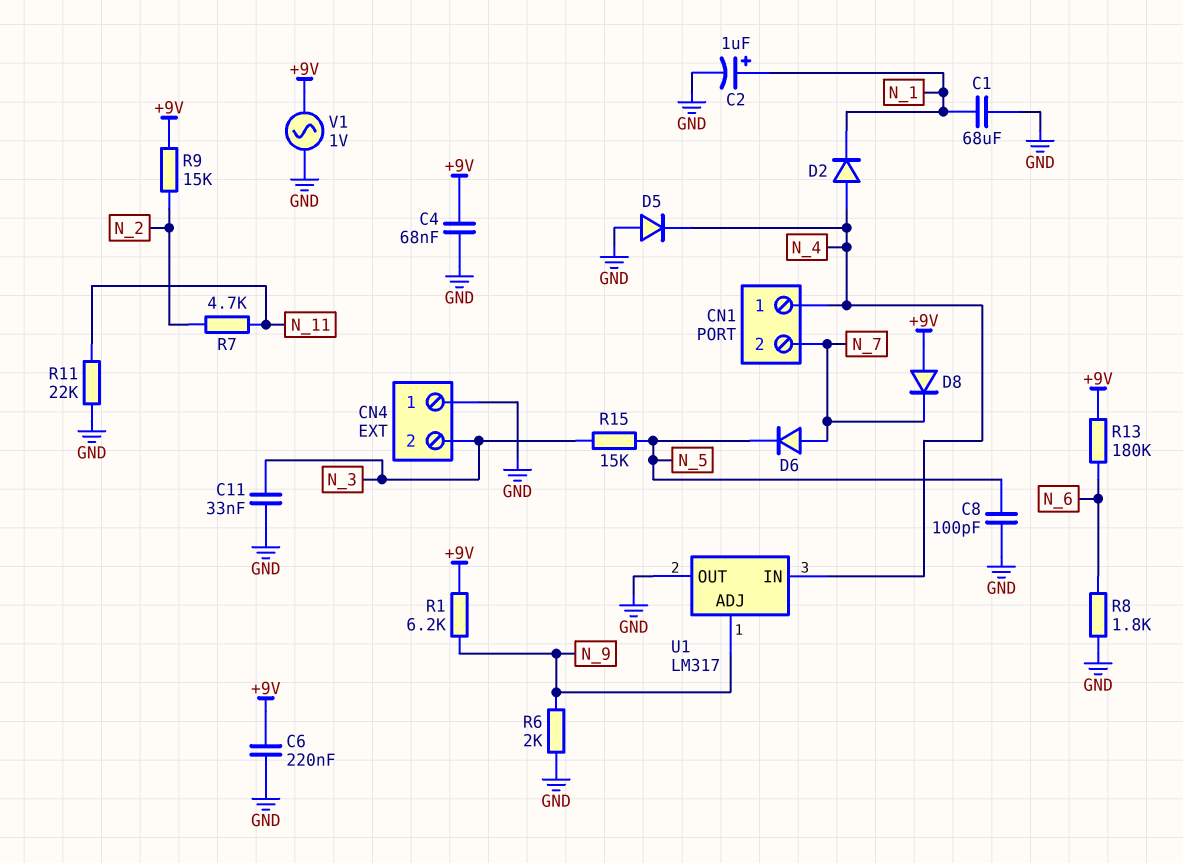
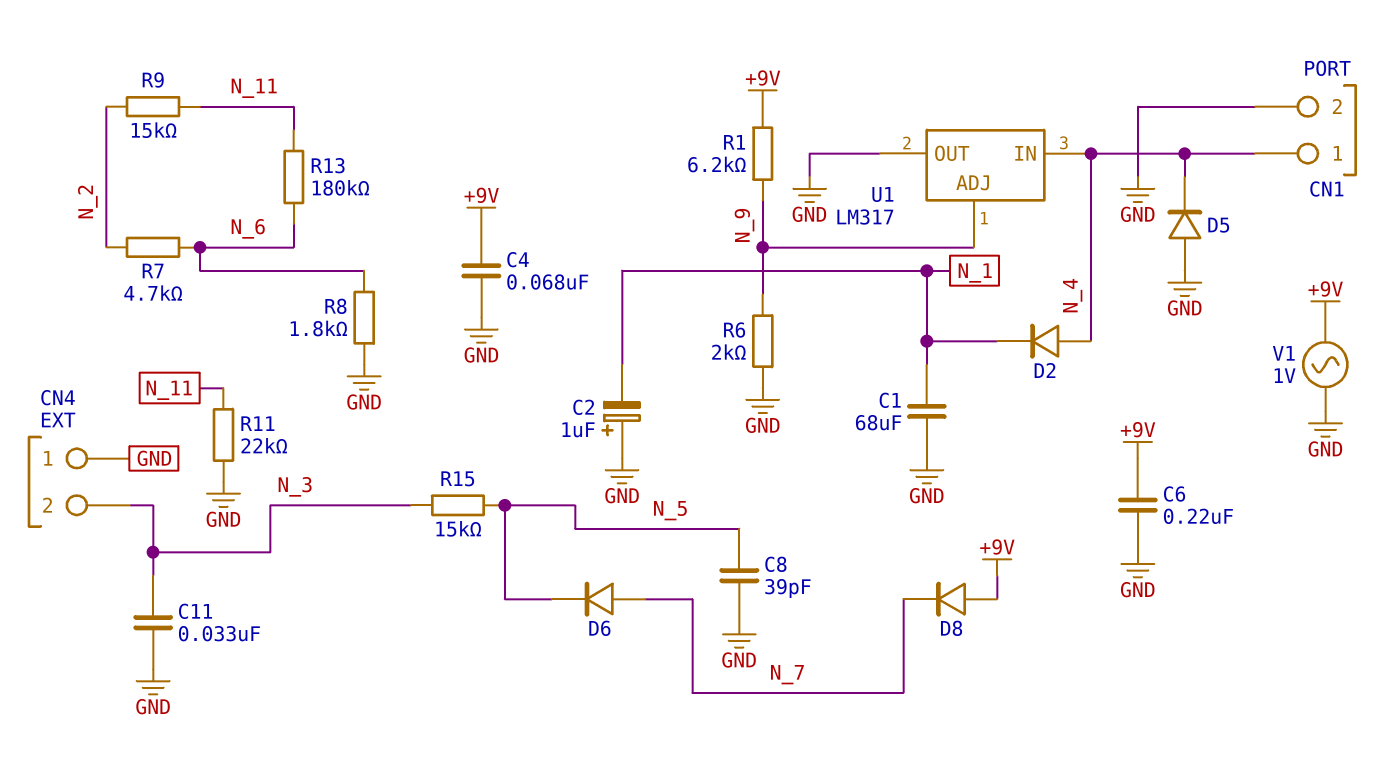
C2: 1uF (plus N_1, minus GND) -> 1uF (plus GND, minus N_1)
C8: 100pF (GND, N_5) -> 39pF (GND, N_5)
CN1 pin 2: N_7 -> GND
R7: 4.7k (N_2, N_11) -> 4.7k (N_2, N_6)
R9: 15k (+9V, N_2) -> 15k (N_2, N_11)
R13: 180k (+9V, N_6) -> 180k (N_6, N_11)

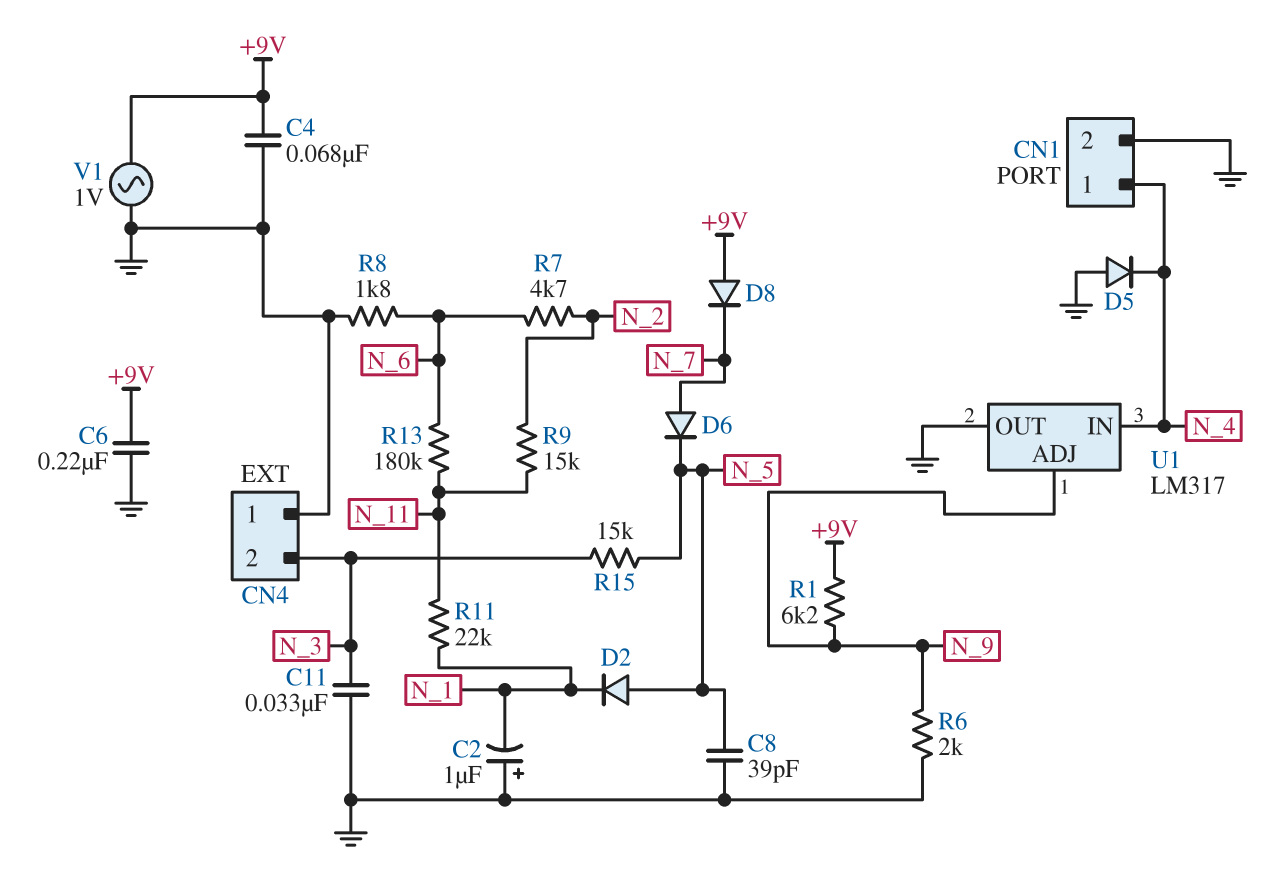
C1: 68uF (GND, N_1) -> none
D2: diode (A N_4, K N_1) -> diode (A N_5, K N_1)
R11: 22k (GND, N_11) -> 22k (N_1, N_11)

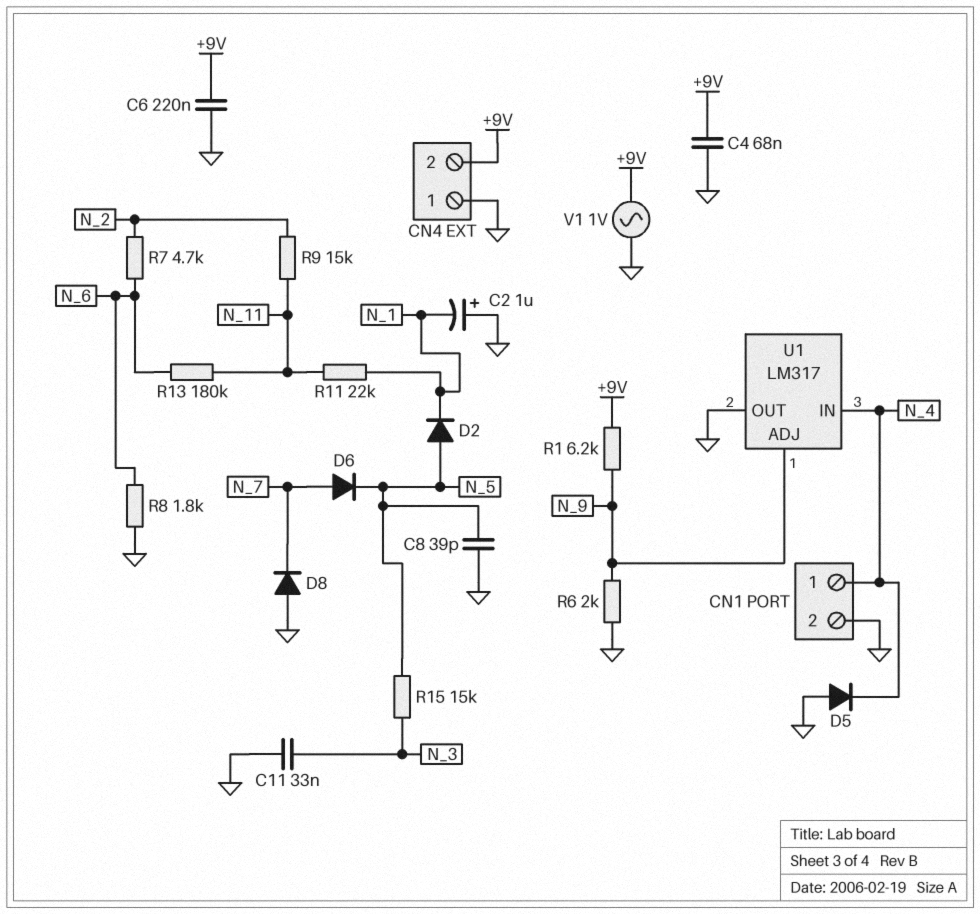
CN4 pin 2: N_3 -> +9V
D8: diode (A +9V, K N_7) -> diode (A GND, K N_7)

